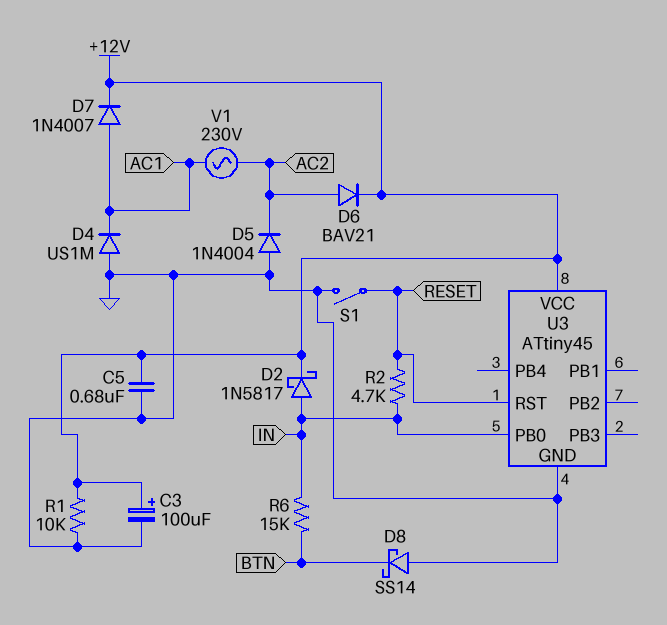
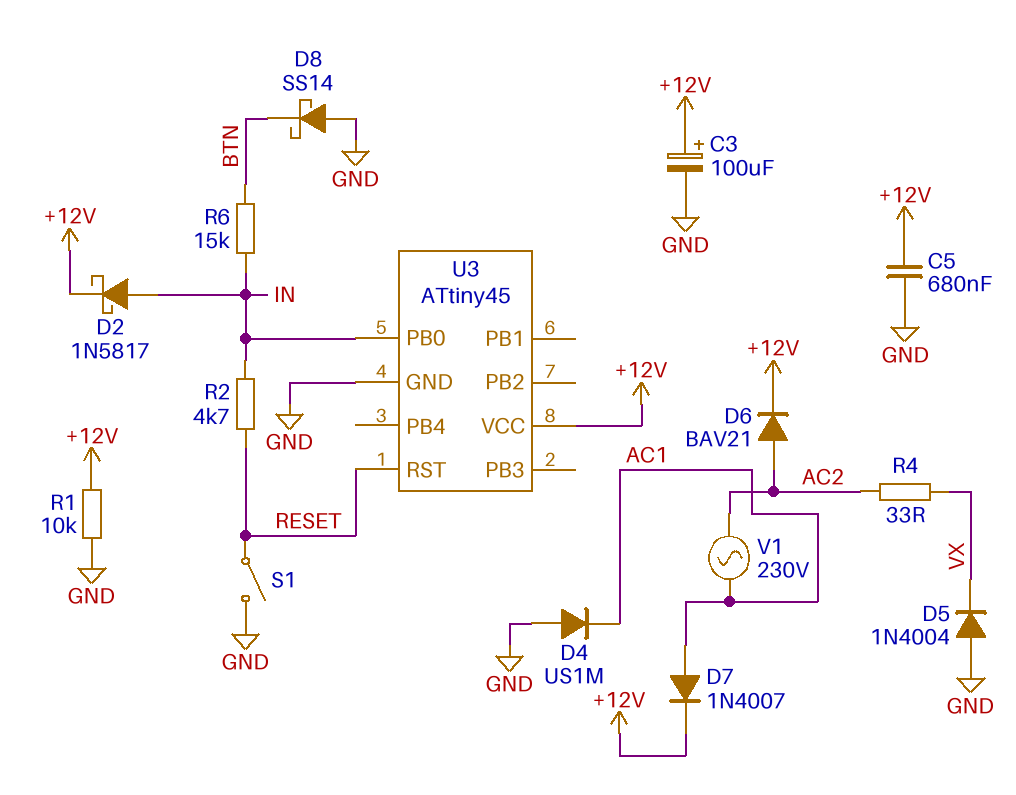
D5: diode 1N4004 (A GND, K AC2) -> diode 1N4004 (A GND, K VX)
R4: none -> 33 (AC2, VX)

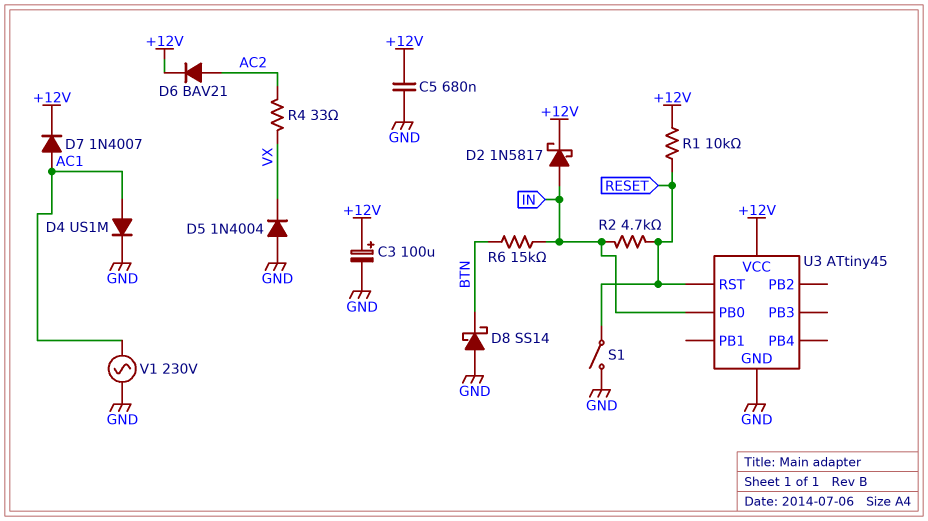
D4: diode US1M (A GND, K AC1) -> diode US1M (A AC1, K GND)
R1: 10k (+12V, GND) -> 10k (+12V, RESET)
V1: AC 230V (AC1, AC2) -> AC 230V (AC1, GND)

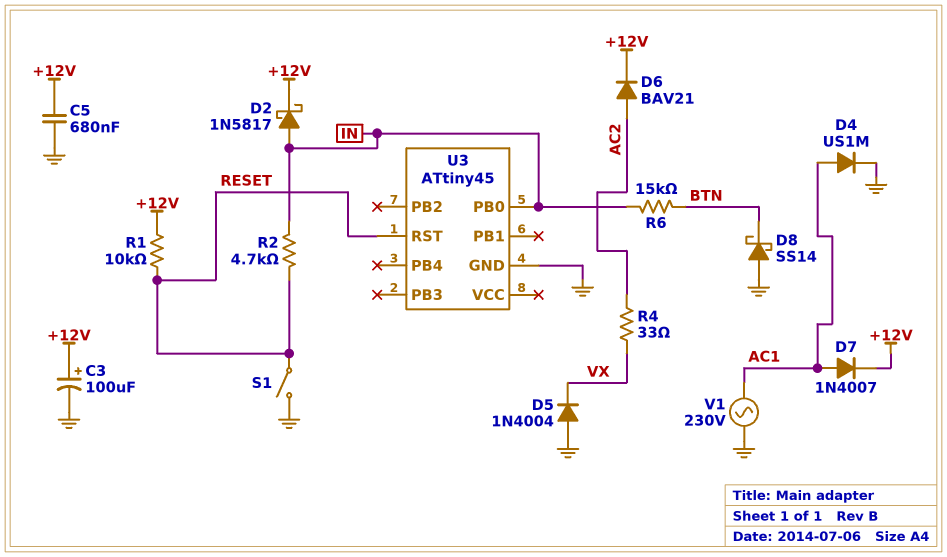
U3 pin VCC: +12V -> none

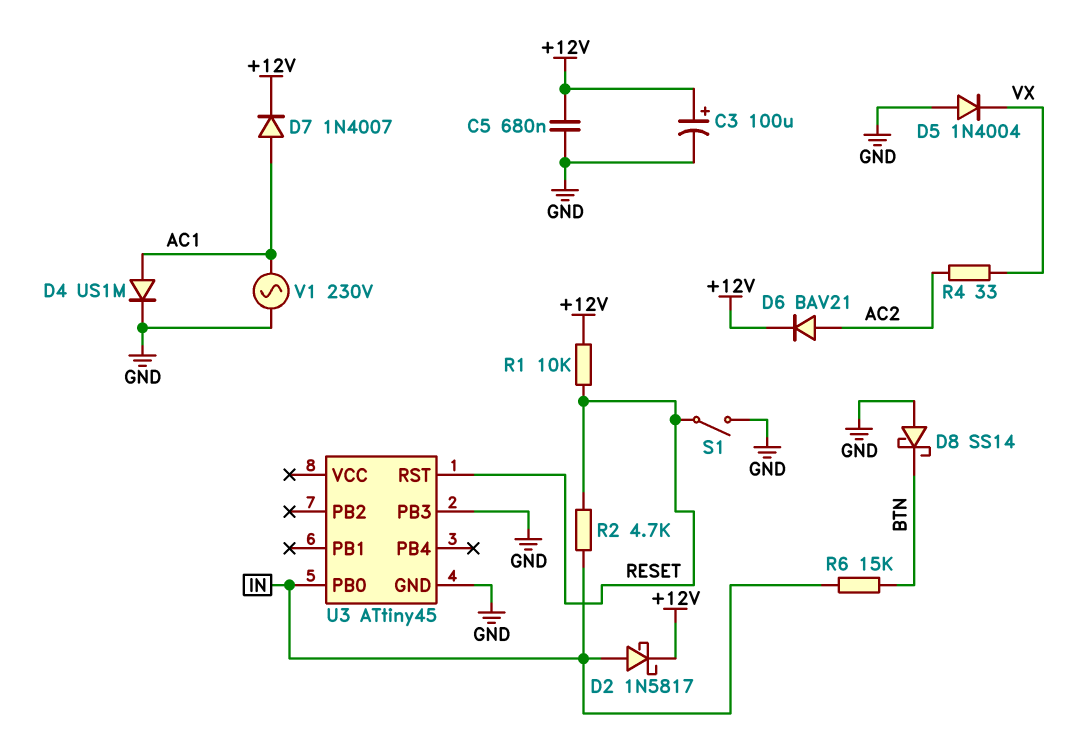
U3 pin PB3: none -> GND

